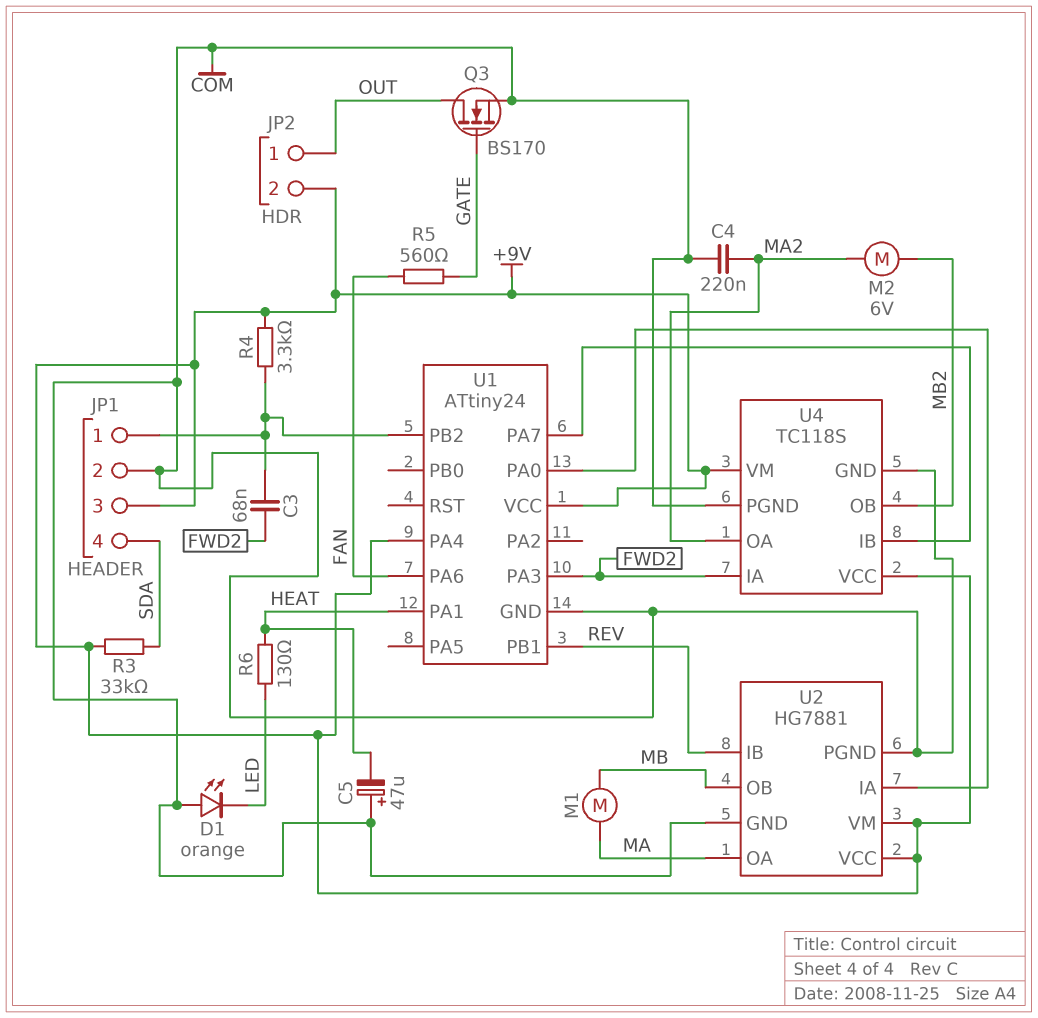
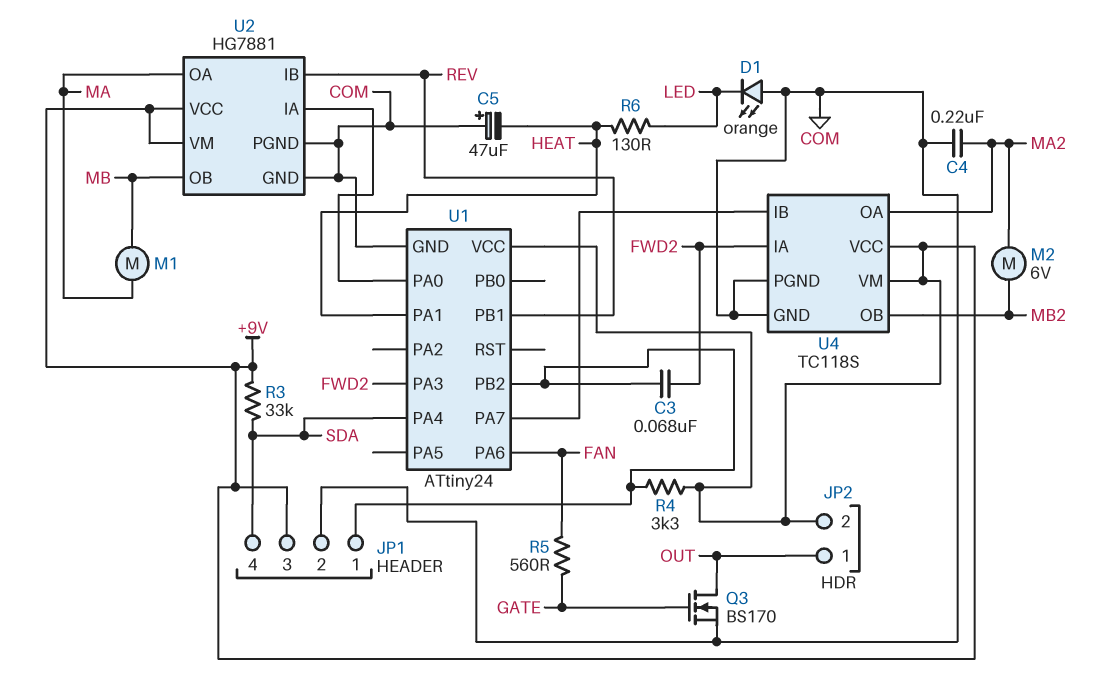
U1 pin PA4: +9V -> SDA

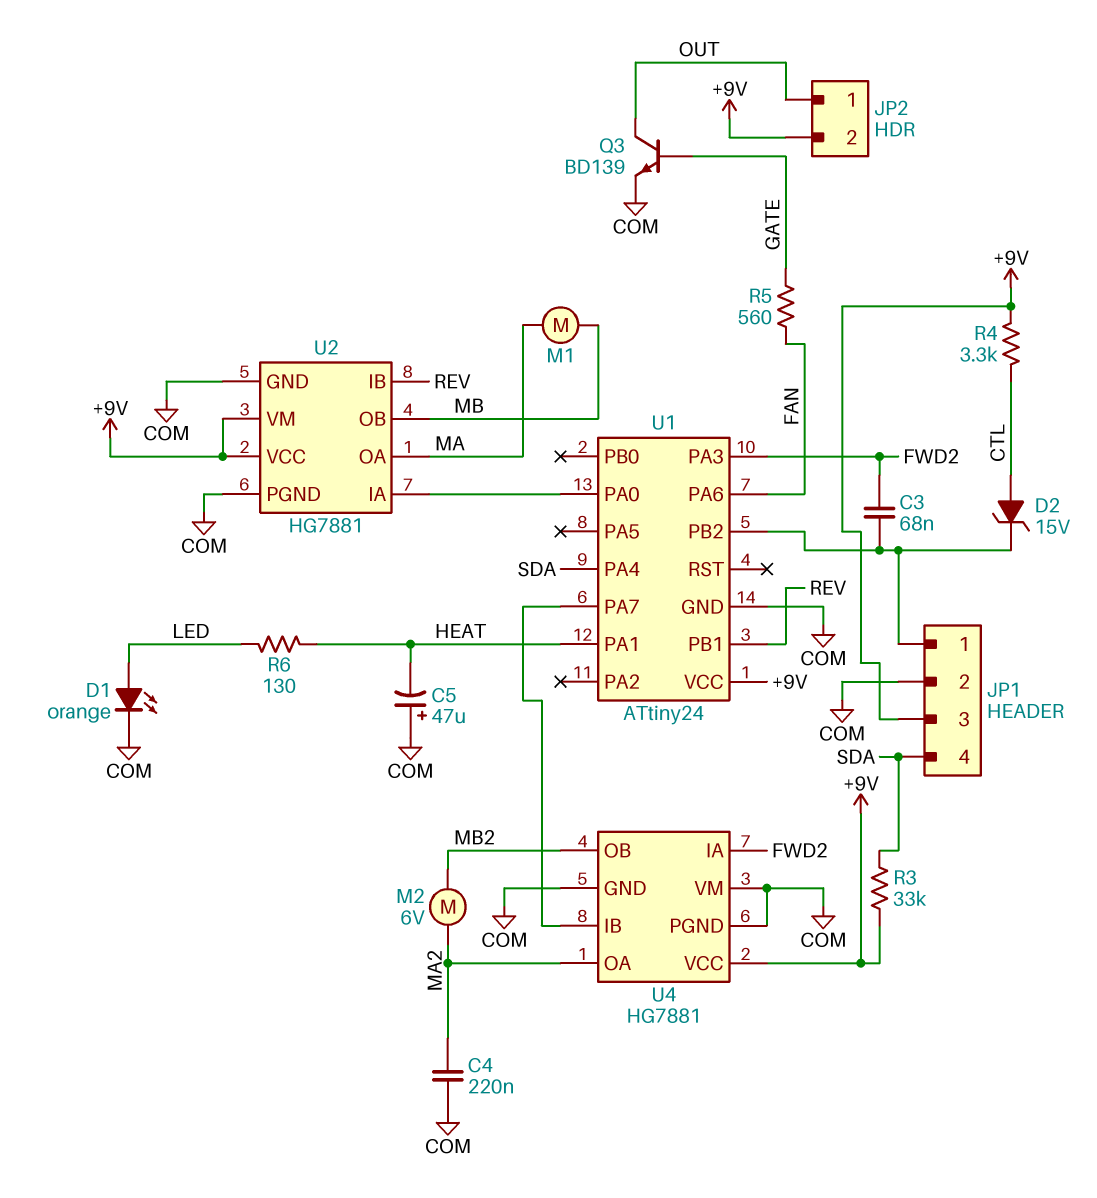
D1: LED orange (A COM, K LED) -> LED orange (A LED, K COM)
D2: none -> zener 15V (A CTL, K JP1/1)
Q3: NMOS BS170 (G GATE, D OUT, S COM) -> NPN BD139 (B GATE, C OUT, E COM)
R4: 3.3k (+9V, JP1/1) -> 3.3k (+9V, CTL)
U4: TC118S -> HG7881
U4 pin VM: +9V -> COM

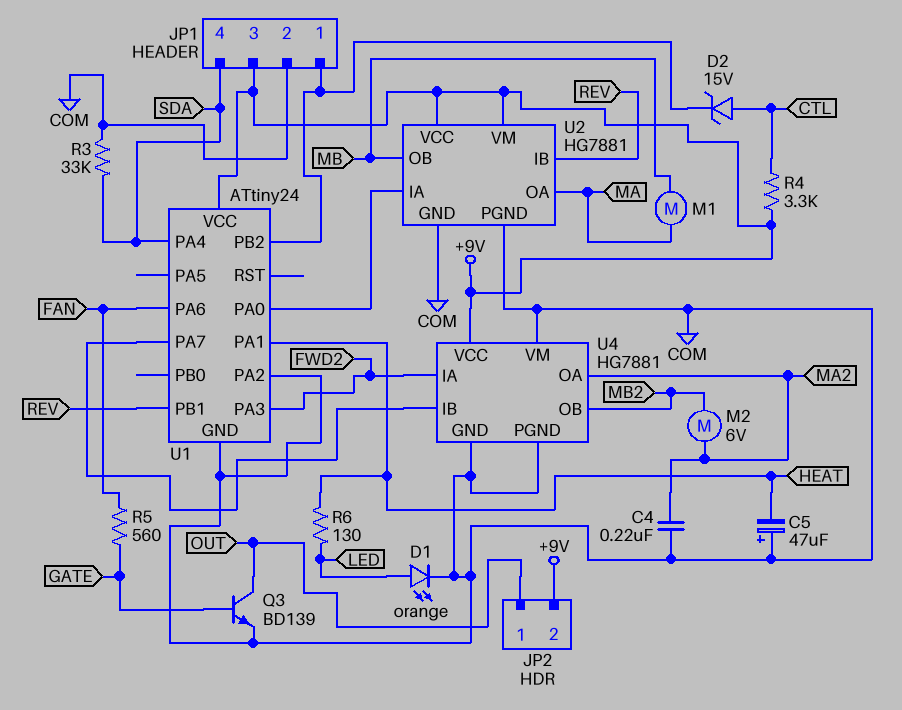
C3: 68nF (FWD2, JP1/1) -> none
R3: 33k (+9V, SDA) -> 33k (COM, SDA)
U1 pin PA2: none -> COM

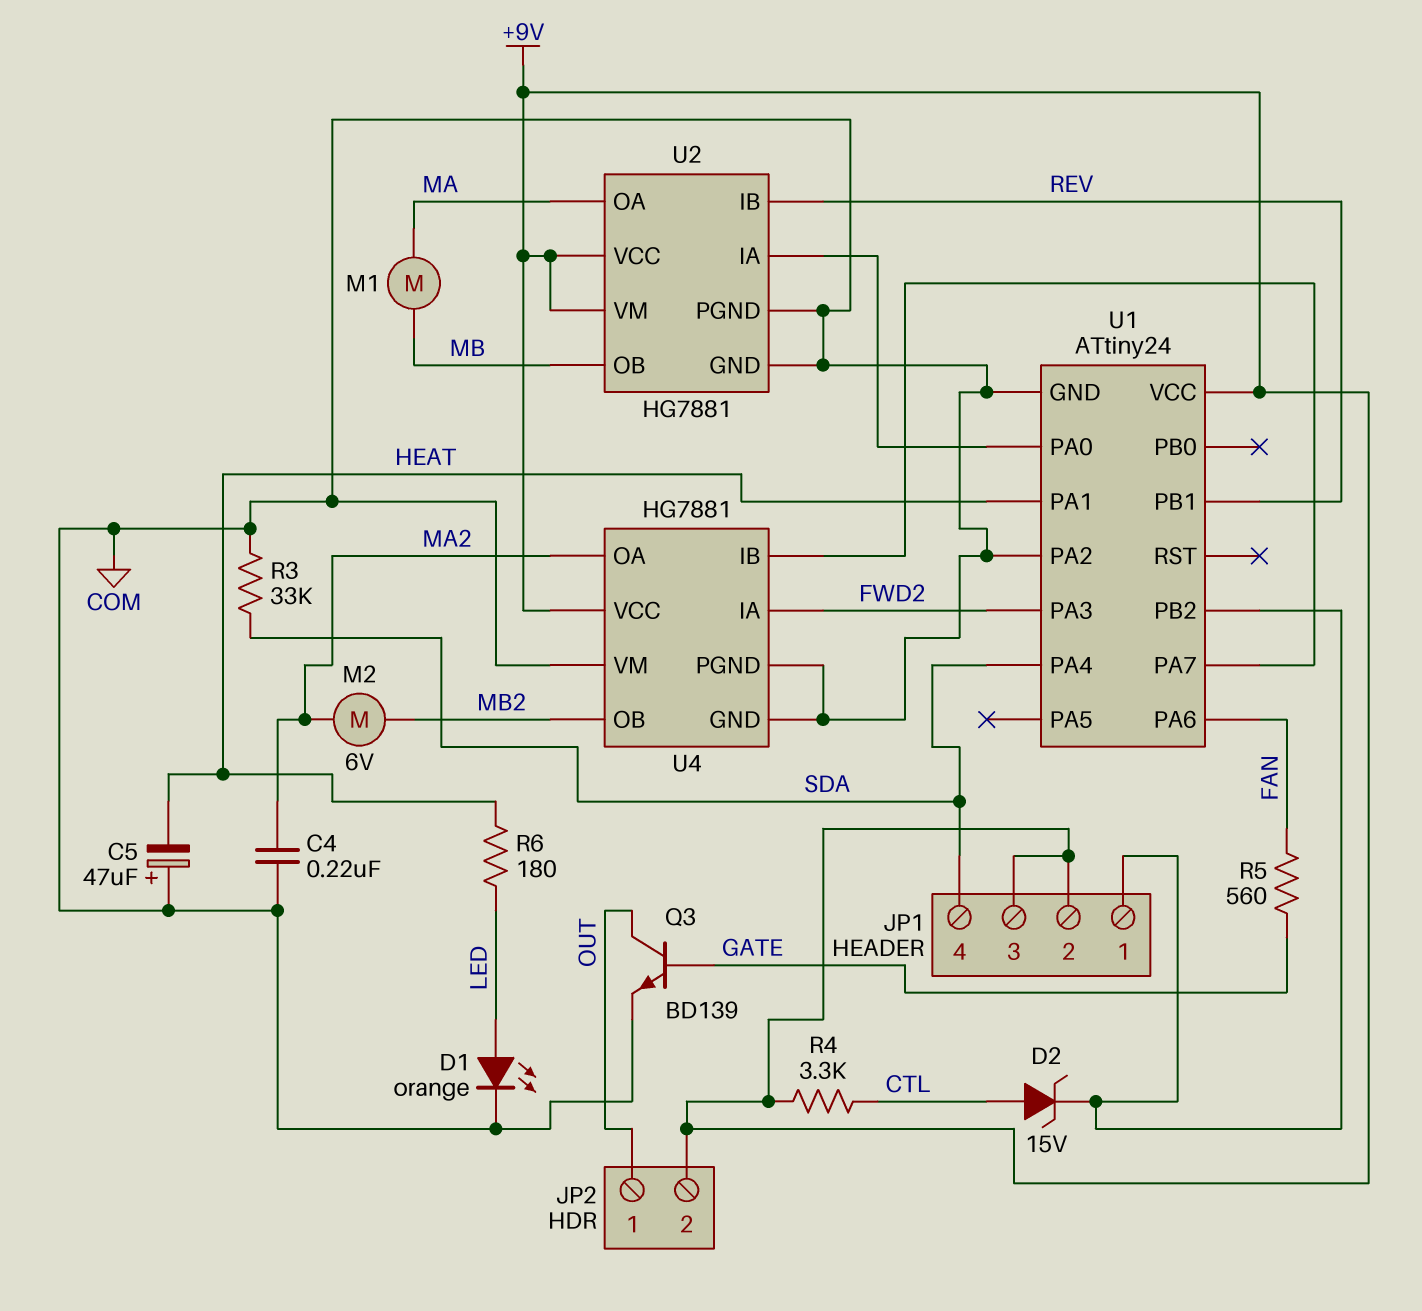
JP1 pin 2: COM -> +9V
R6: 130 (HEAT, LED) -> 180 (HEAT, LED)

